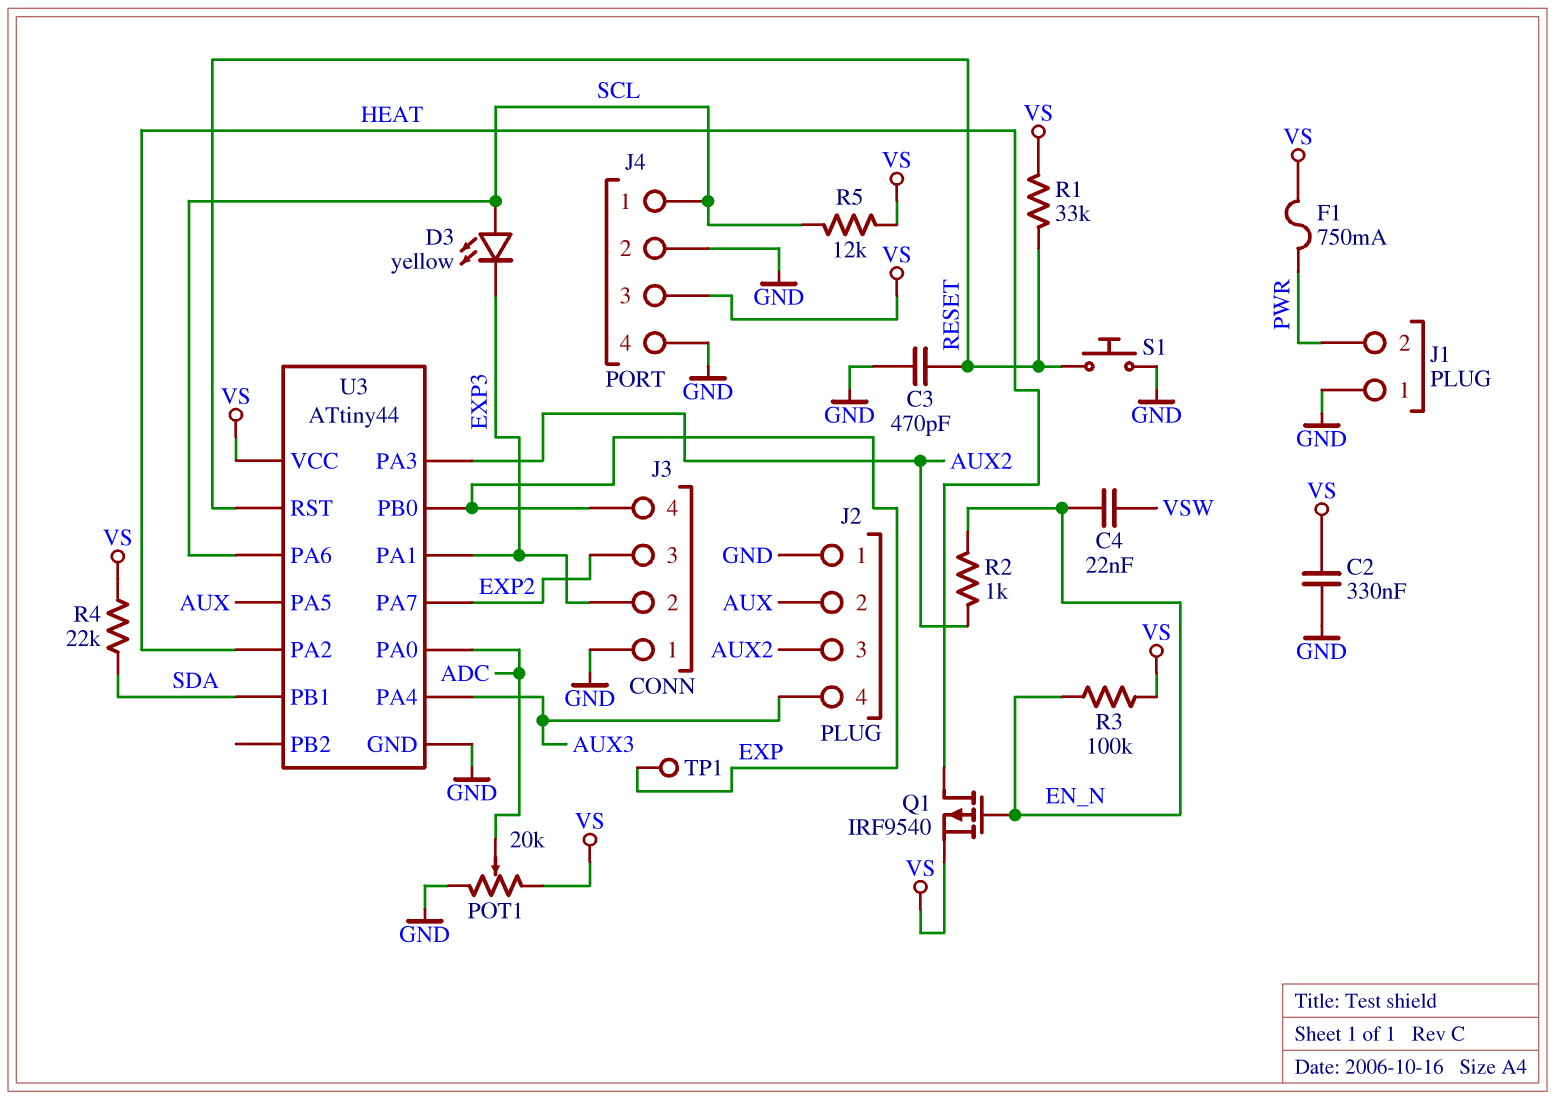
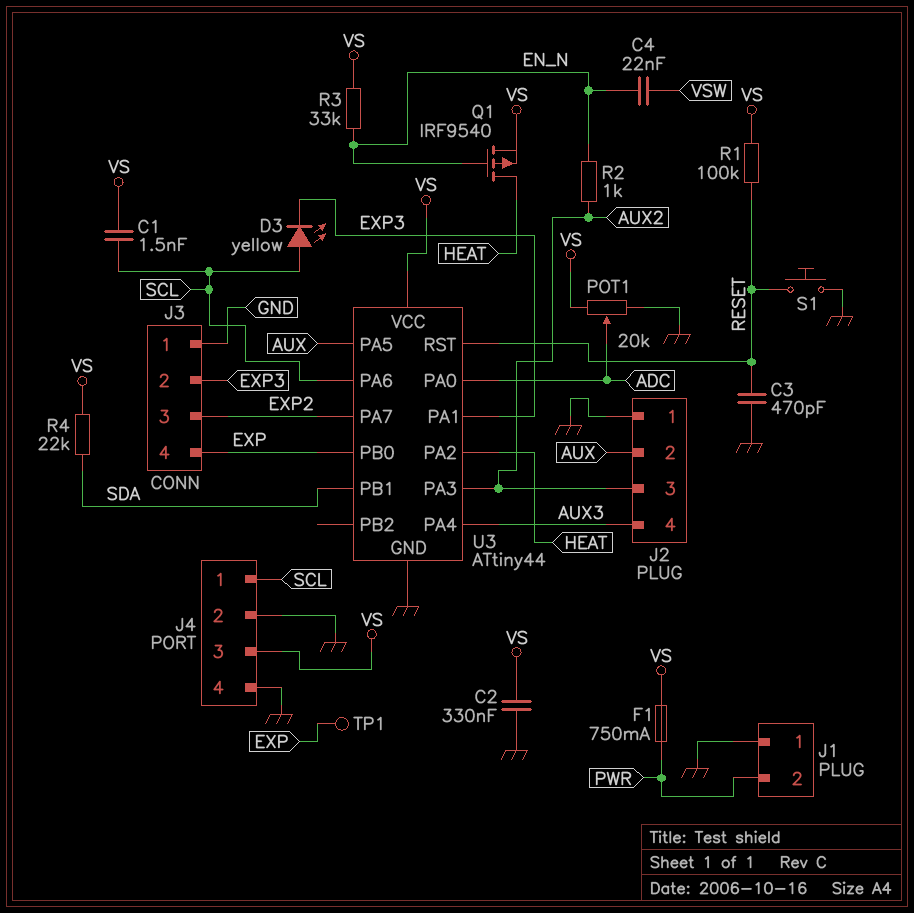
C1: none -> 1.5nF (SCL, VS)
R1: 33k (RESET, VS) -> 100k (RESET, VS)
R3: 100k (EN_N, VS) -> 33k (EN_N, VS)
R5: 12k (SCL, VS) -> none

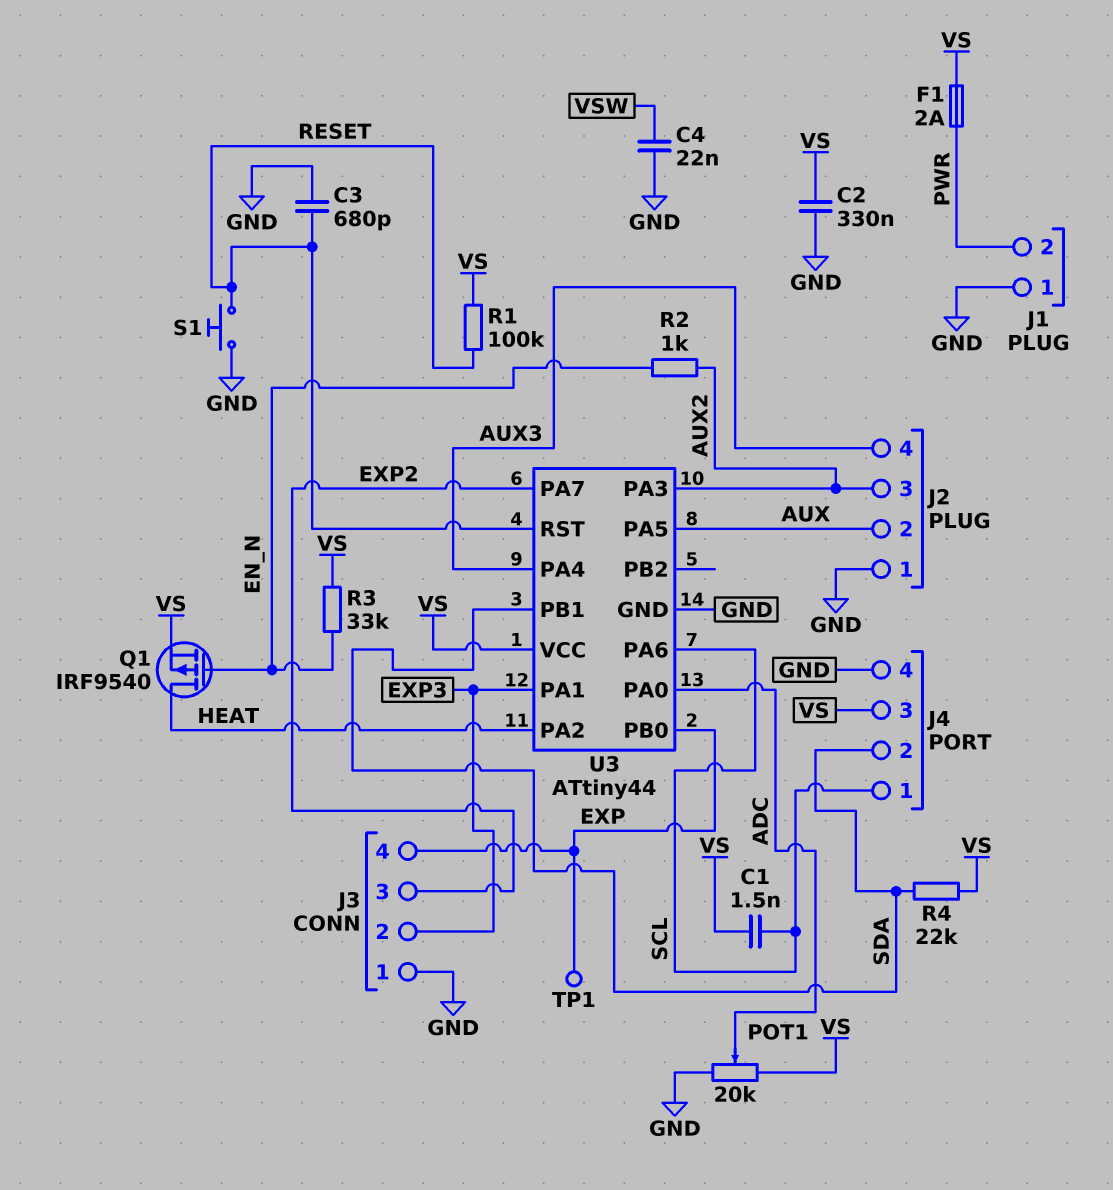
C3: 470pF (GND, RESET) -> 680pF (GND, RESET)
C4: 22nF (EN_N, VSW) -> 22nF (GND, VSW)
D3: LED yellow (A SCL, K EXP3) -> none
F1: 750mA (PWR, VS) -> 2A (PWR, VS)
J4 pin 2: GND -> SDA

